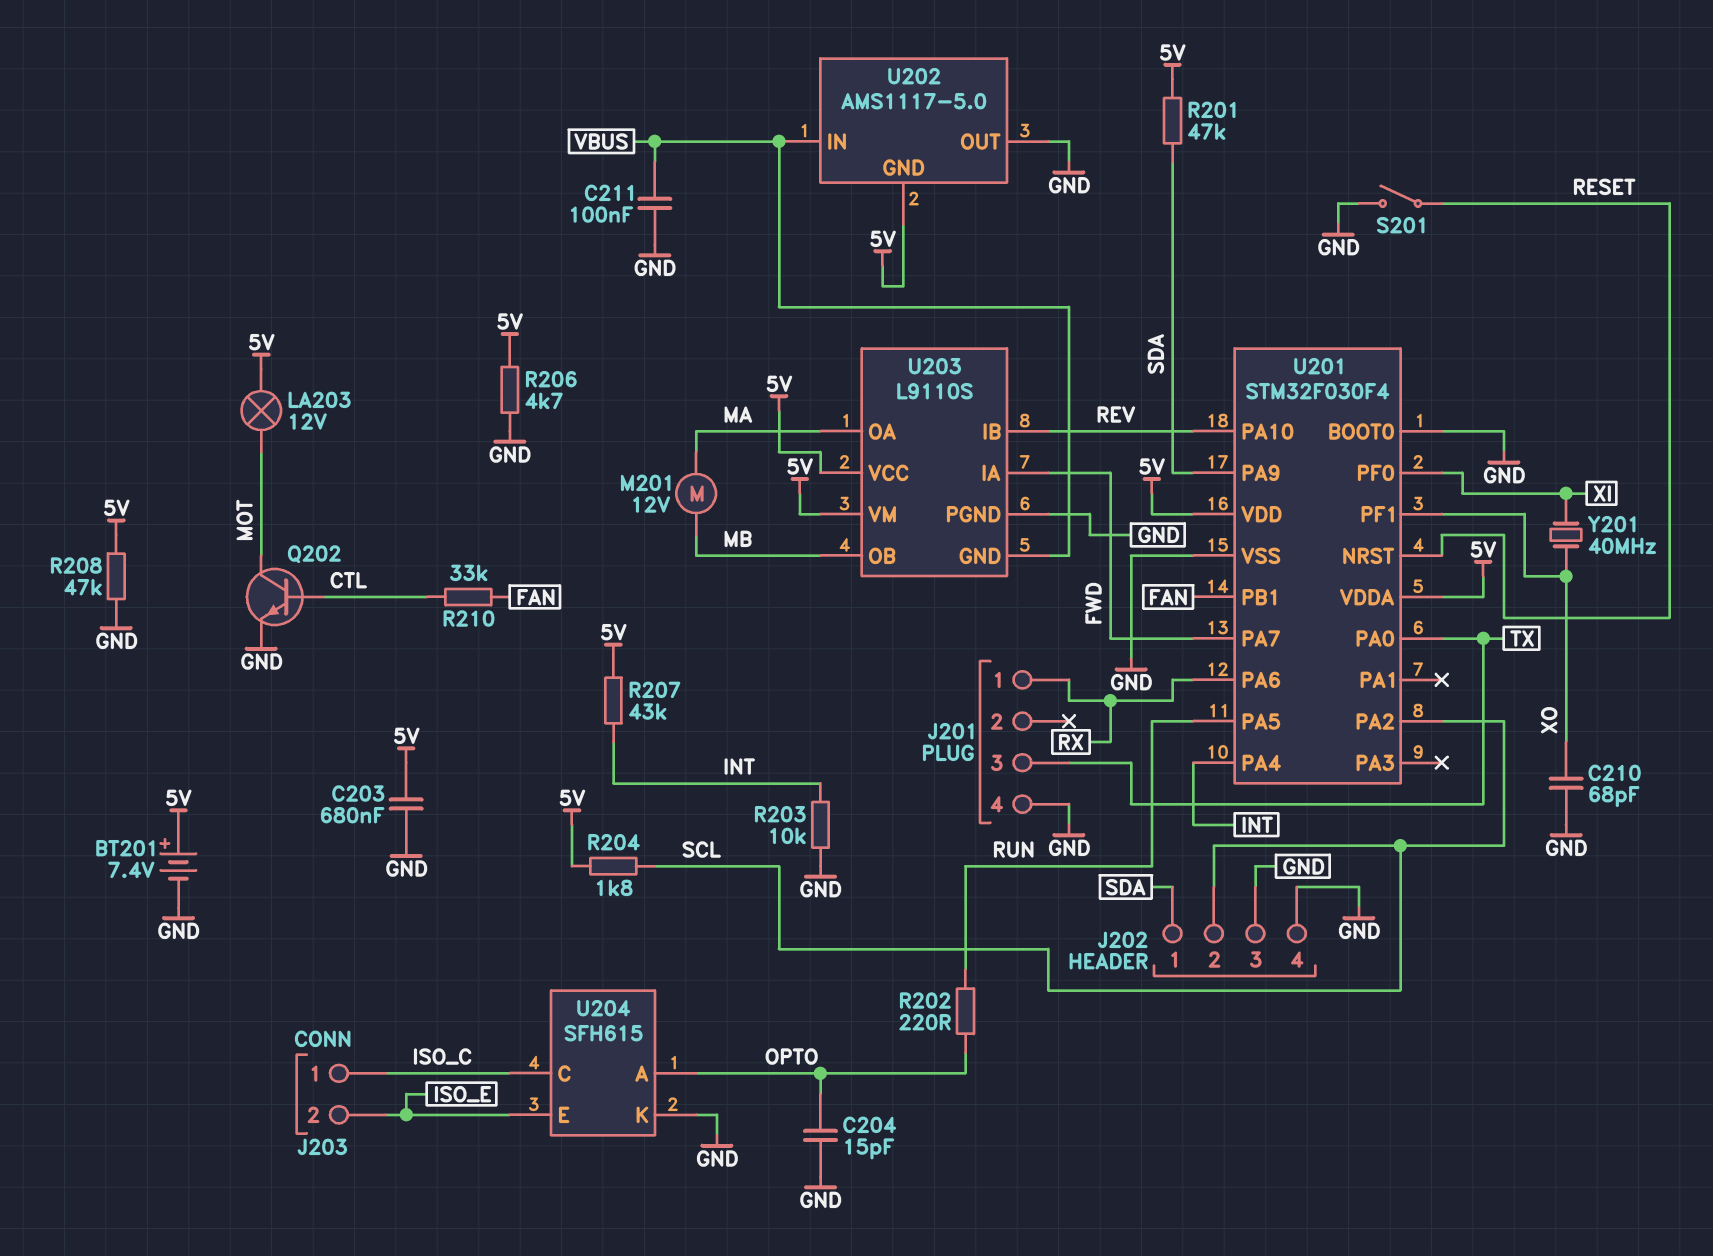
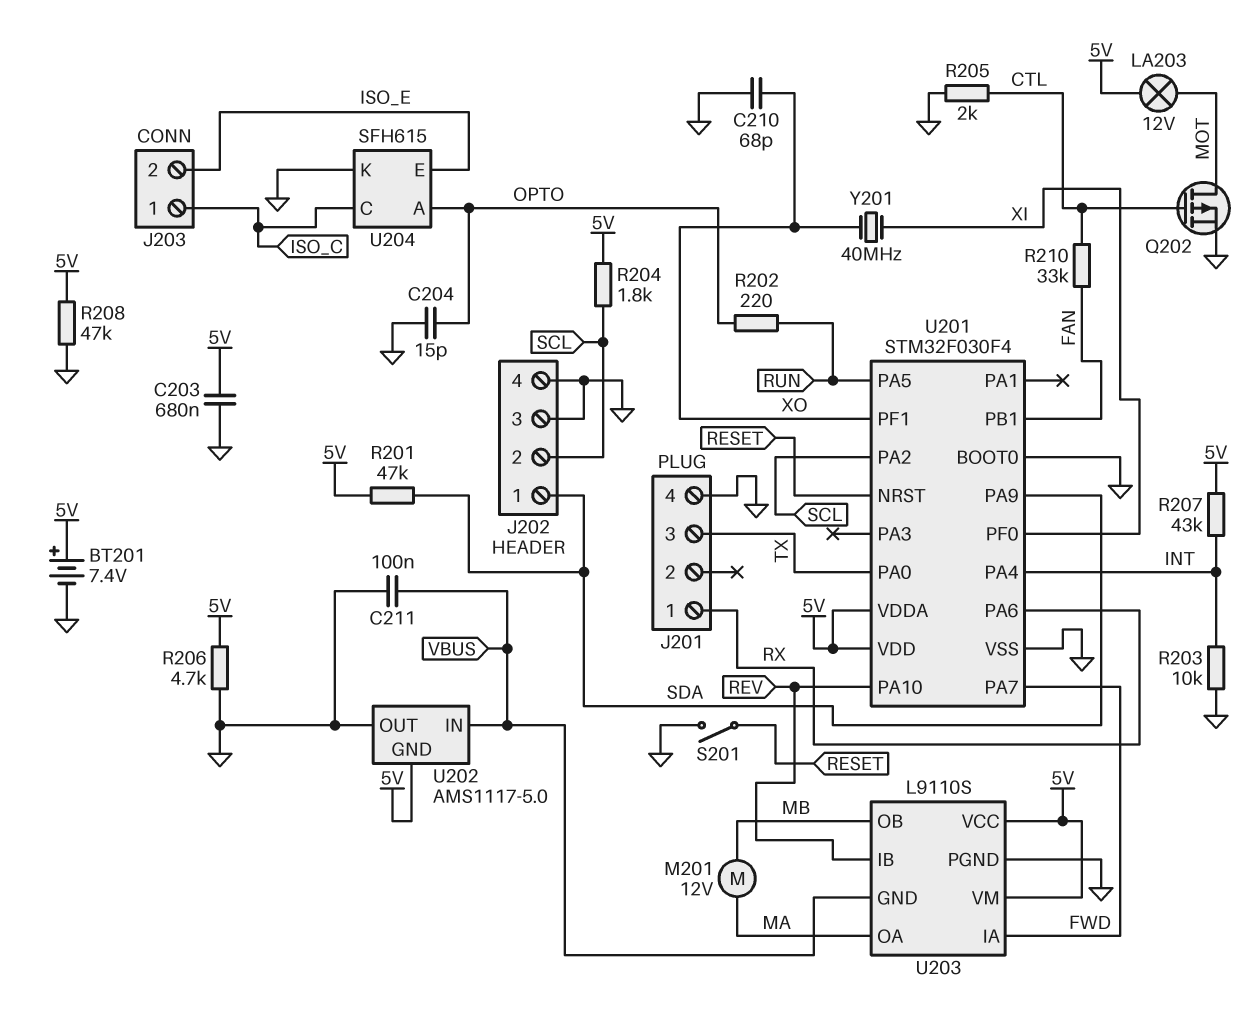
Q202: NPN (B CTL, C MOT, E GND) -> PMOS (G CTL, D MOT, S GND)
R205: none -> 2k (CTL, GND)

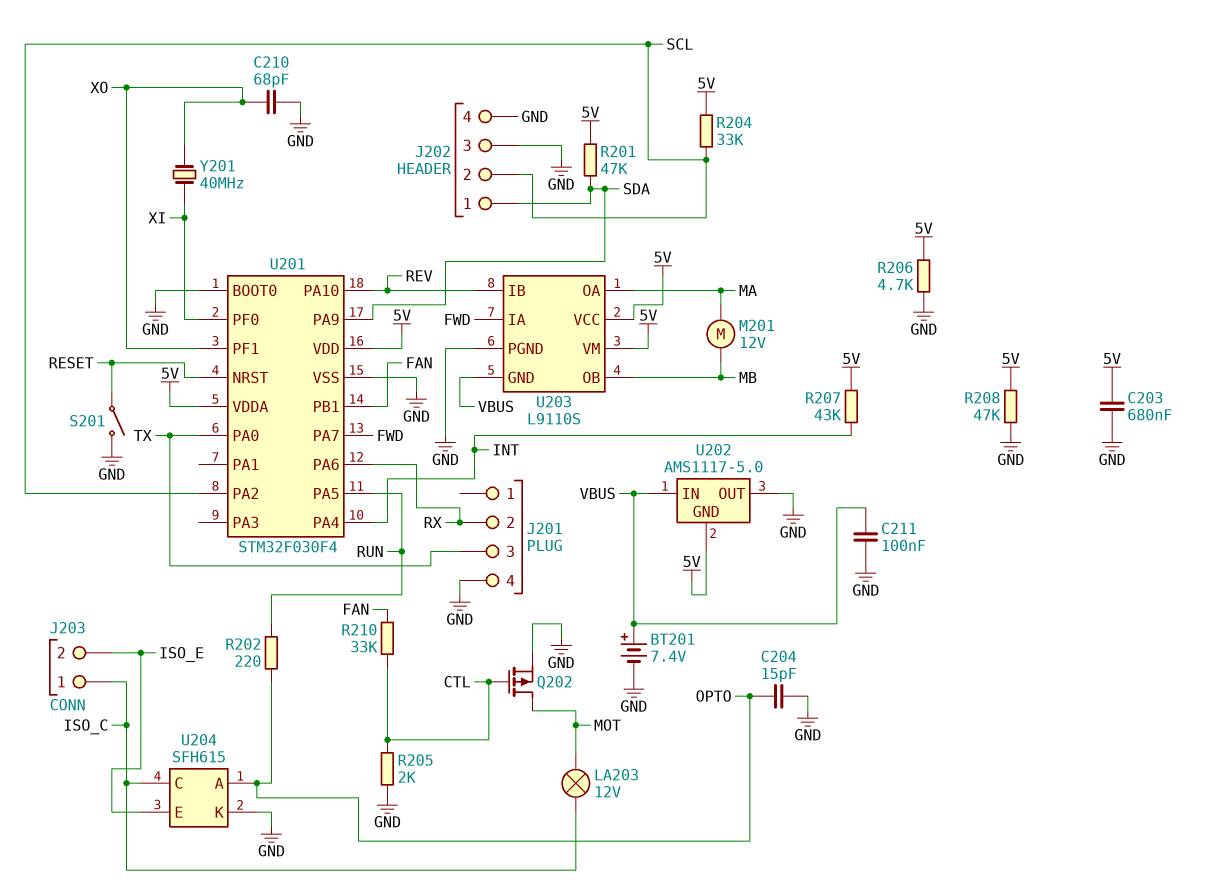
BT201: 7.4V (plus 5V, minus GND) -> 7.4V (plus VBUS, minus GND)
J201 pin 1: RX -> none
J201 pin 2: none -> RX
LA203: lamp 12V (5V, MOT) -> lamp 12V (ISO_C, MOT)
R203: 10k (GND, INT) -> none
R204: 1.8k (5V, SCL) -> 33k (5V, SCL)

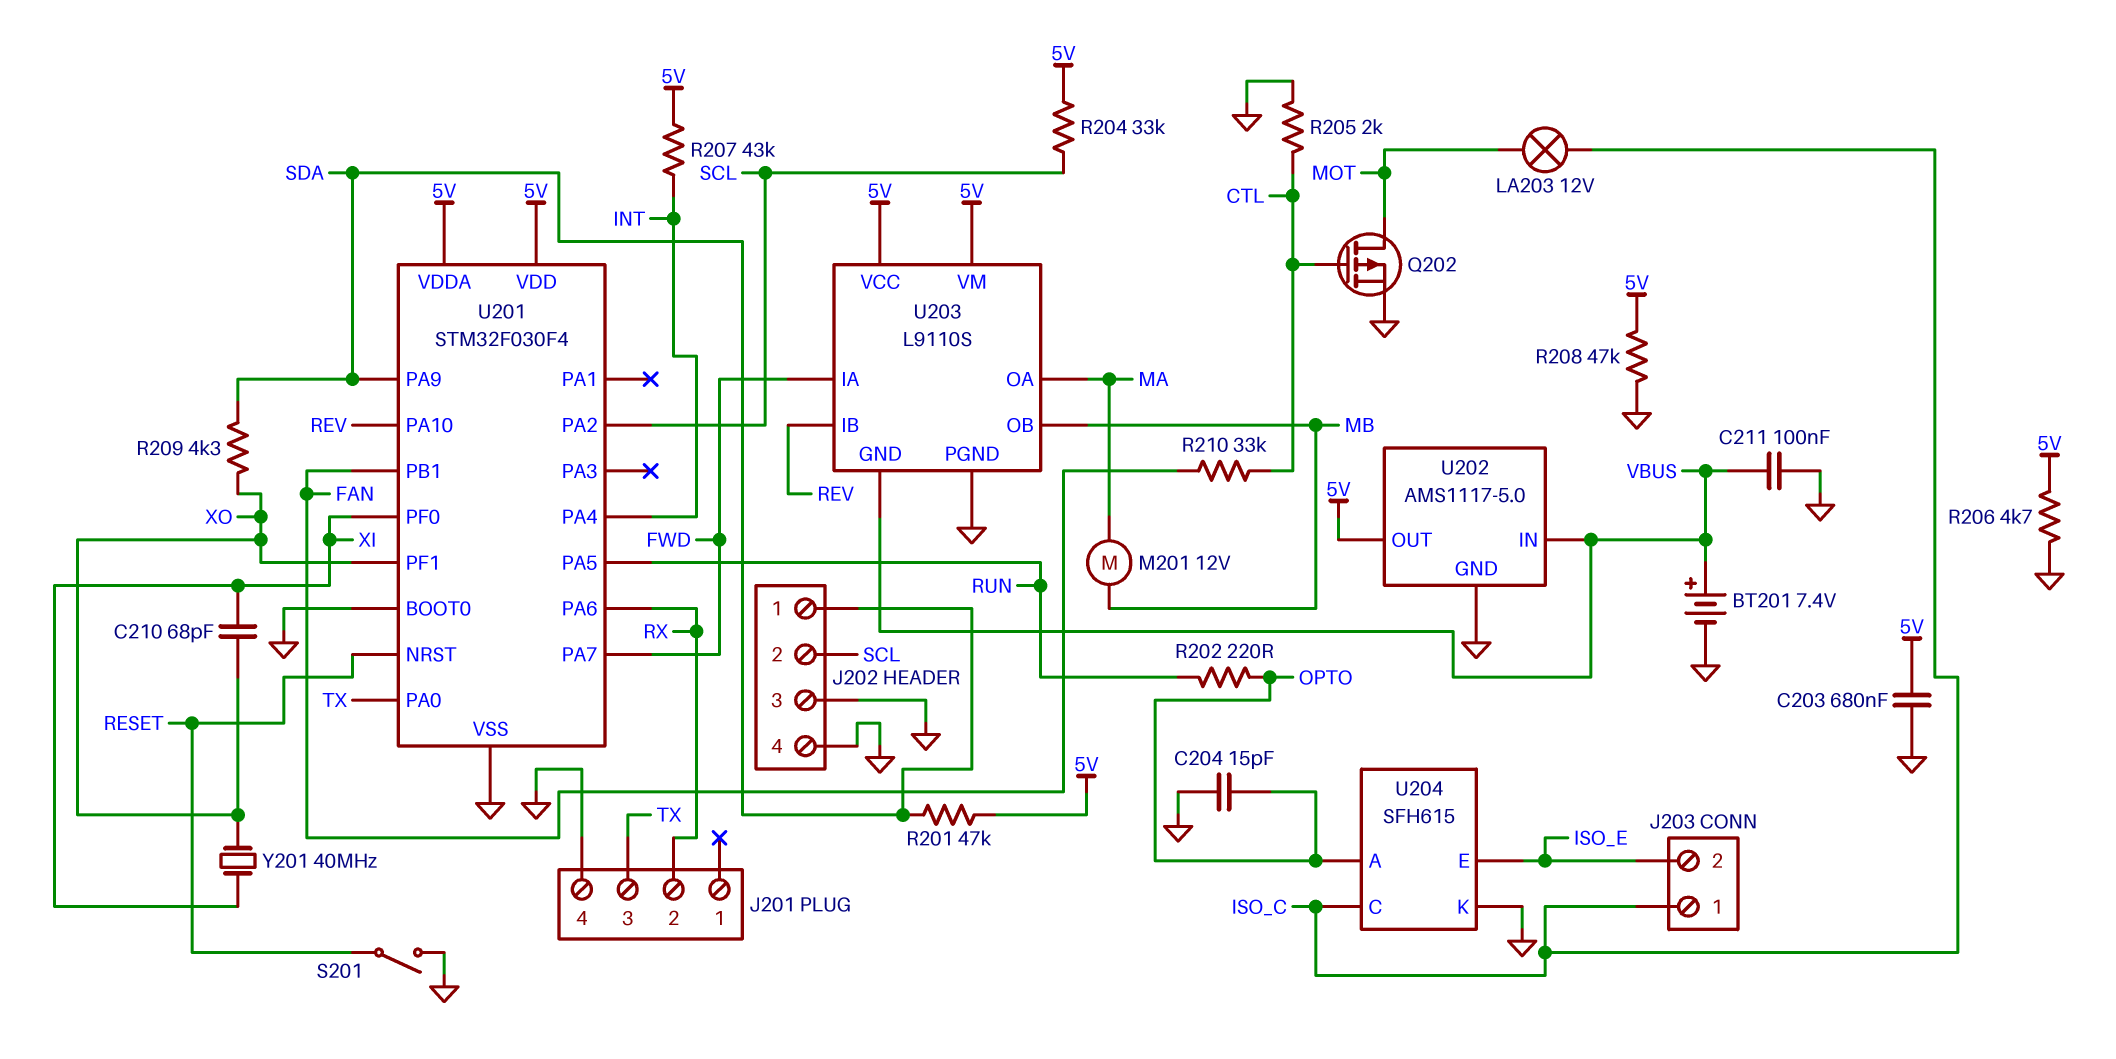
C210: 68pF (GND, XO) -> 68pF (XI, XO)
R209: none -> 4.3k (SDA, XO)
U202 pin GND: 5V -> GND
U202 pin OUT: GND -> 5V

